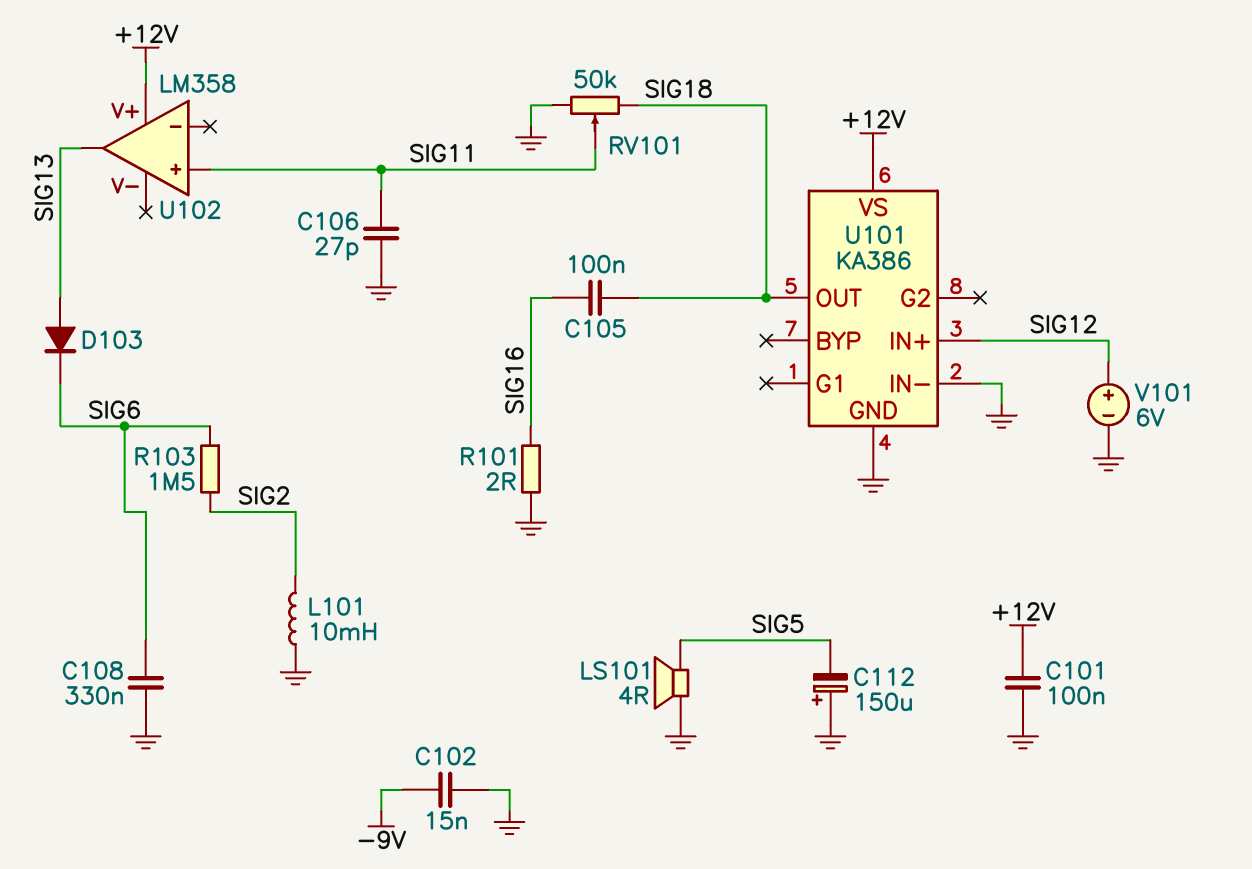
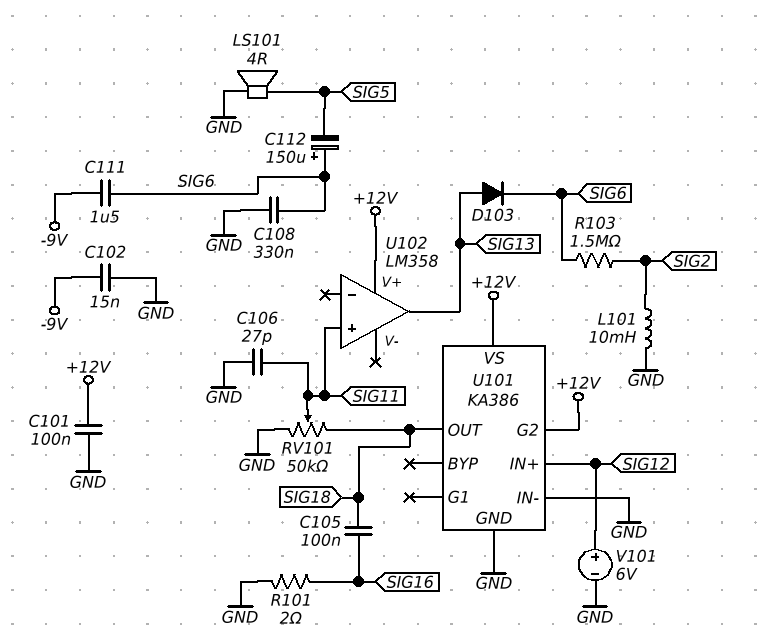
C111: none -> 1.5uF (-9V, SIG6)
C112: 150uF (plus GND, minus SIG5) -> 150uF (plus SIG6, minus SIG5)
U101 pin G2: none -> +12V

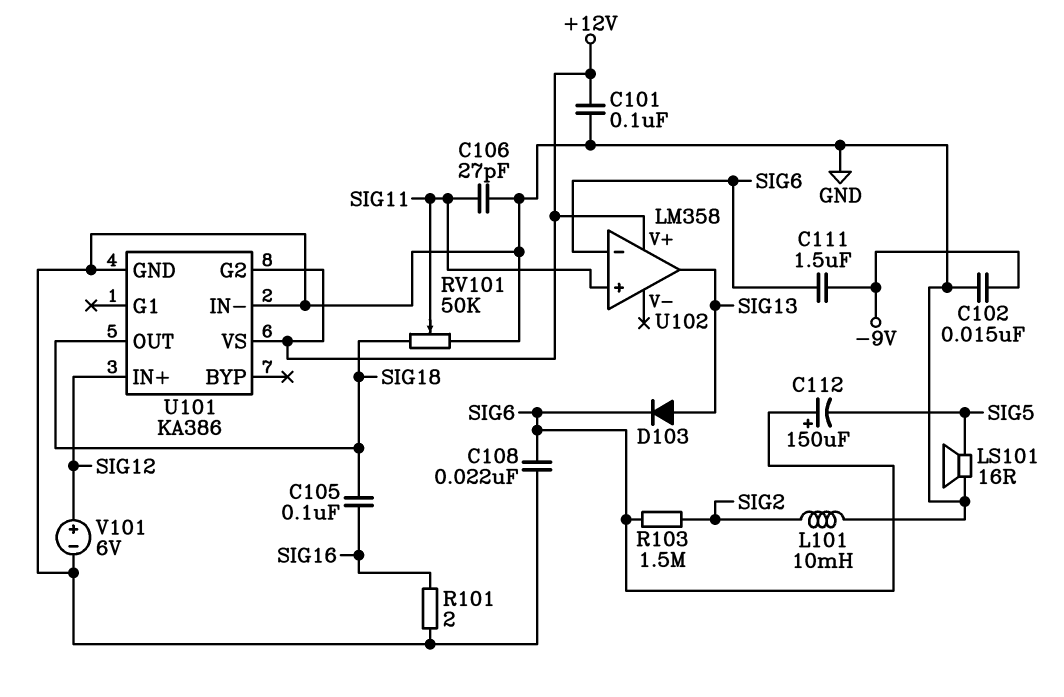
C108: 330nF (GND, SIG6) -> 22nF (GND, SIG6)
LS101: speaker 4R (GND, SIG5) -> speaker 16R (GND, SIG5)
U102 pin in-: none -> SIG6

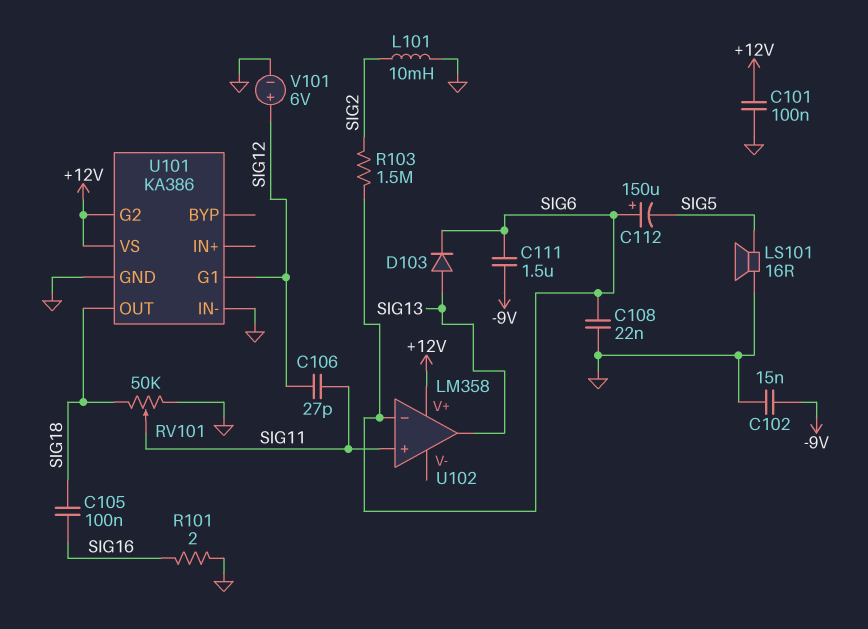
C106: 27pF (GND, SIG11) -> 27pF (SIG11, SIG12)
U101 pin G1: none -> SIG12
U101 pin IN+: SIG12 -> none

